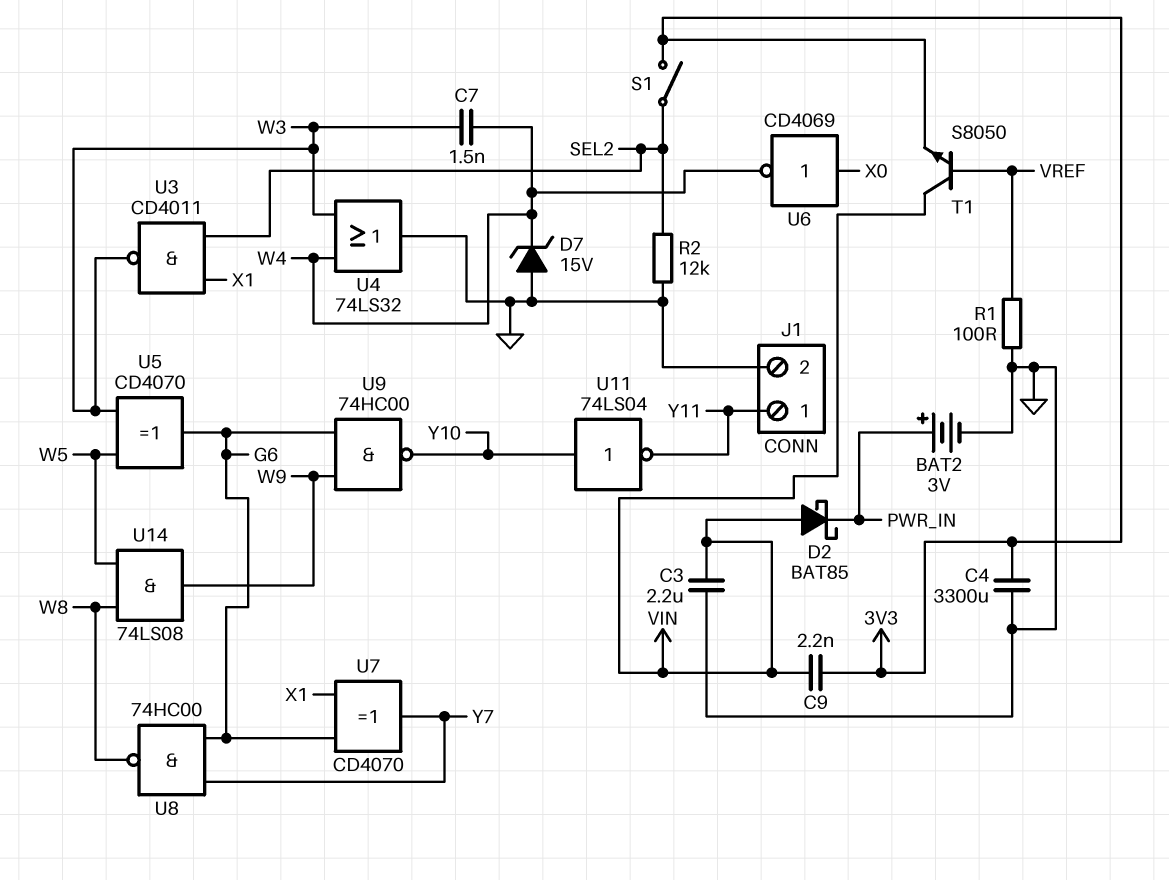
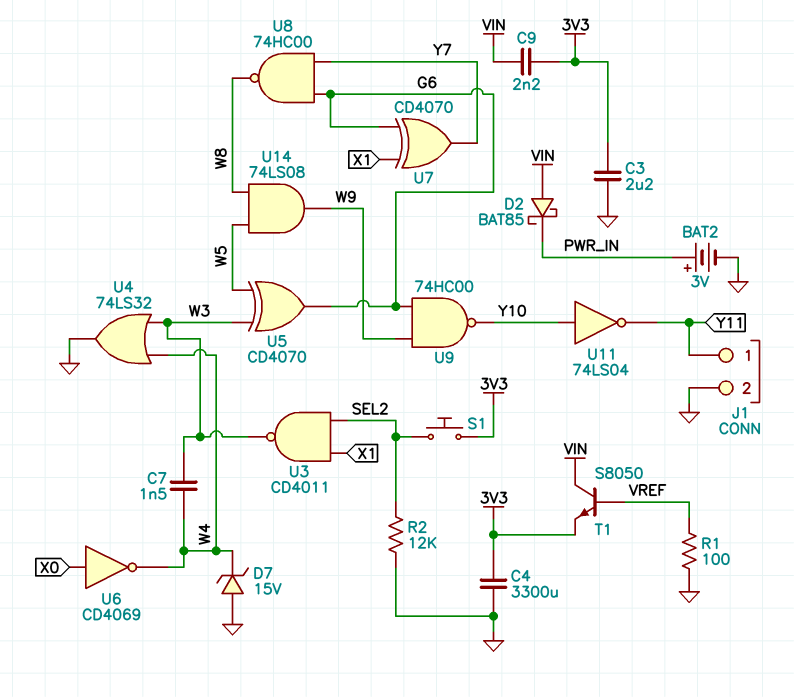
C3: 2.2uF (GND, VIN) -> 2.2uF (3V3, GND)
S1: switch (3V3, SEL2) -> button (3V3, SEL2)

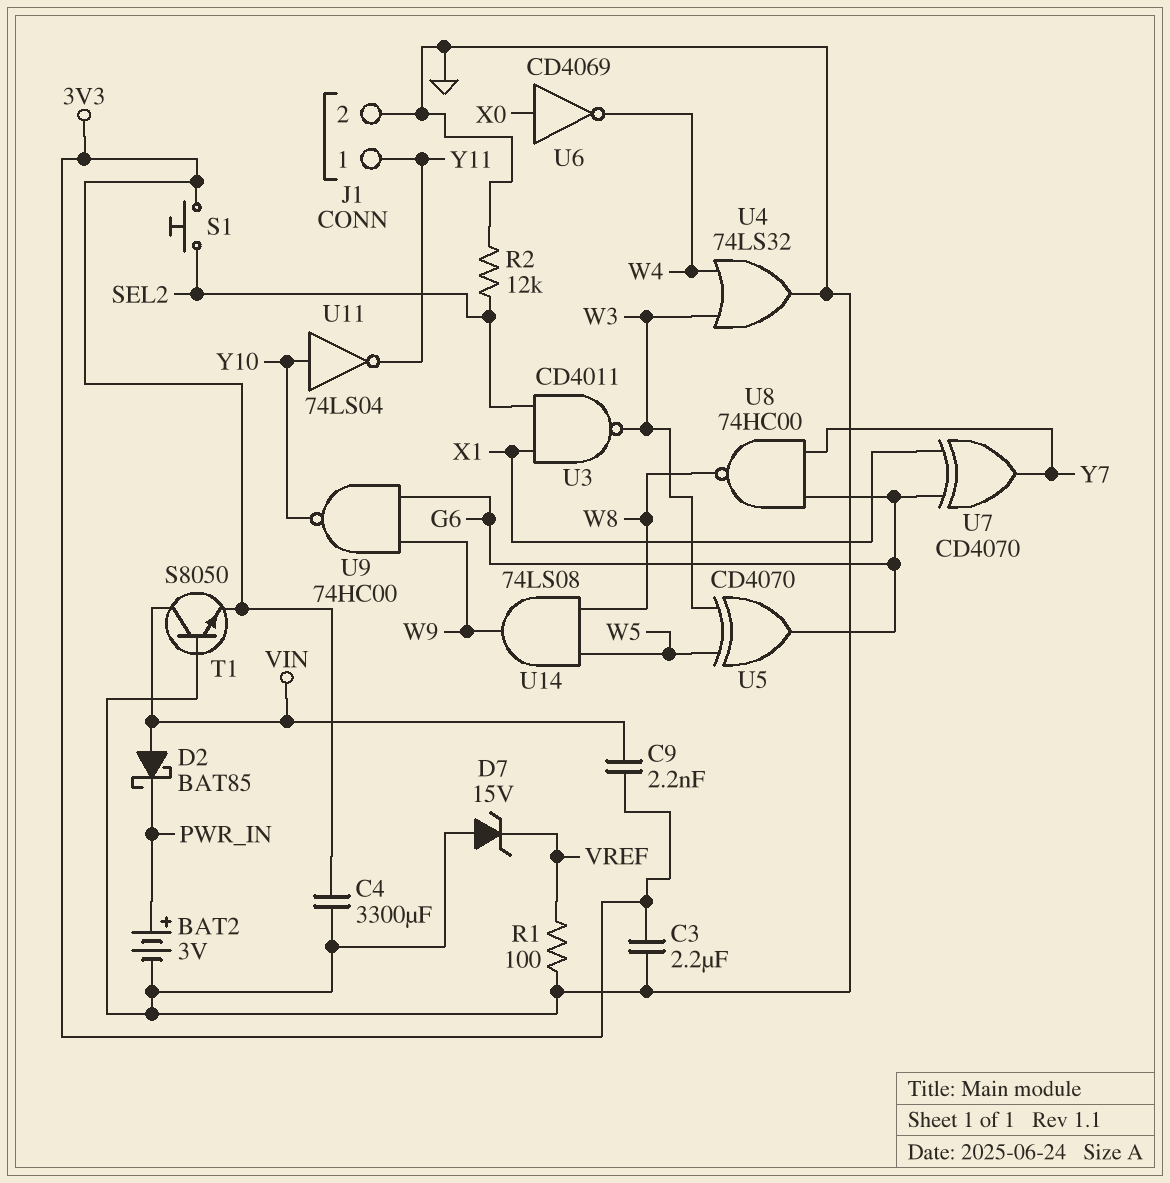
C7: 1.5nF (W3, W4) -> none
D7: zener 15V (A GND, K W4) -> zener 15V (A GND, K VREF)
T1: NPN S8050 (B VREF, C VIN, E 3V3) -> NPN S8050 (B GND, C VIN, E 3V3)

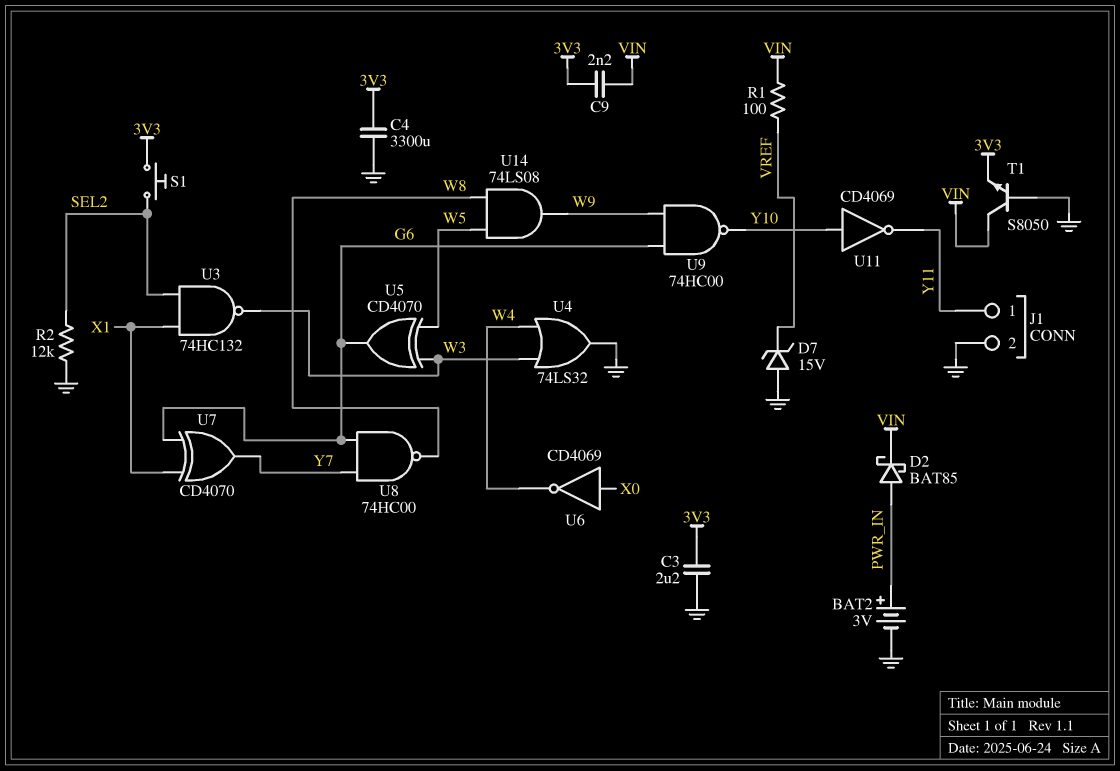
D2: schottky BAT85 (A VIN, K PWR_IN) -> schottky BAT85 (A PWR_IN, K VIN)
R1: 100 (GND, VREF) -> 100 (VIN, VREF)
U3: NAND CD4011 (in SEL2, in X1, out W3) -> NAND 74HC132 (in SEL2, in X1, out W3)
U11: NOT 74LS04 (in Y10, out Y11) -> NOT CD4069 (in Y10, out Y11)

